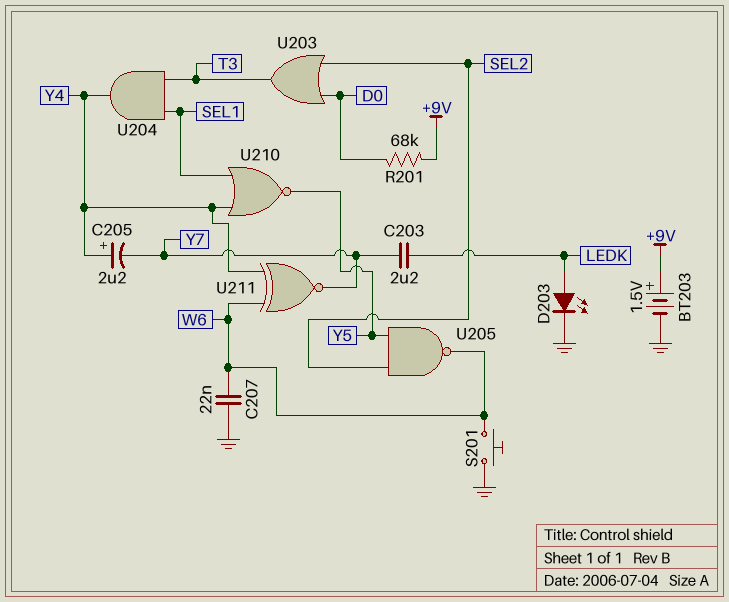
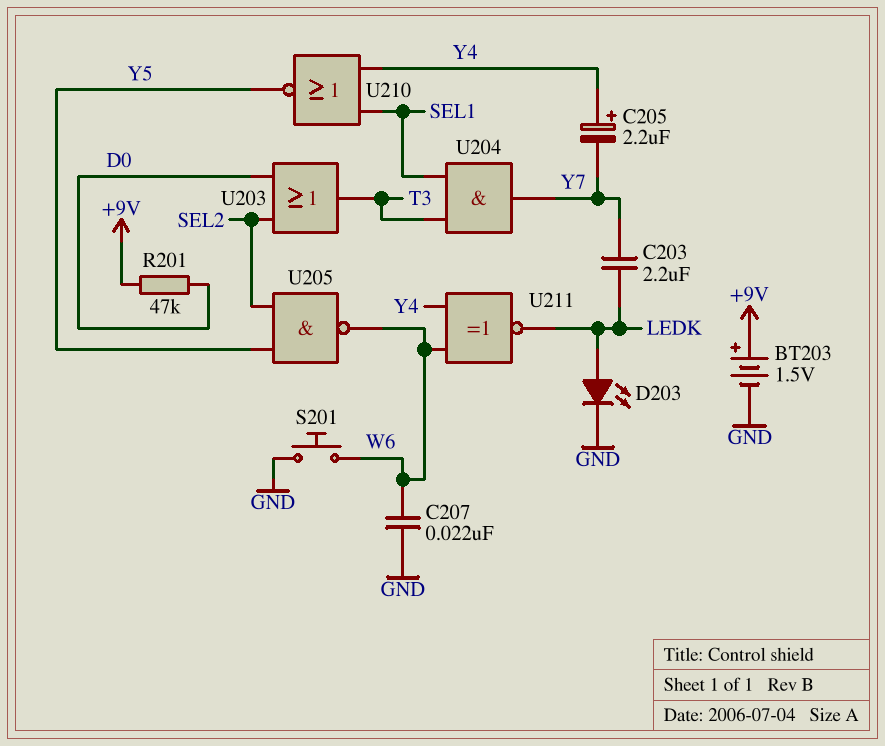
R201: 68k (+9V, D0) -> 47k (+9V, D0)
U204: AND (in SEL1, in T3, out Y4) -> AND (in SEL1, in T3, out Y7)
U211: XNOR (in W6, in Y4, out Y7) -> XNOR (in W6, in Y4, out LEDK)

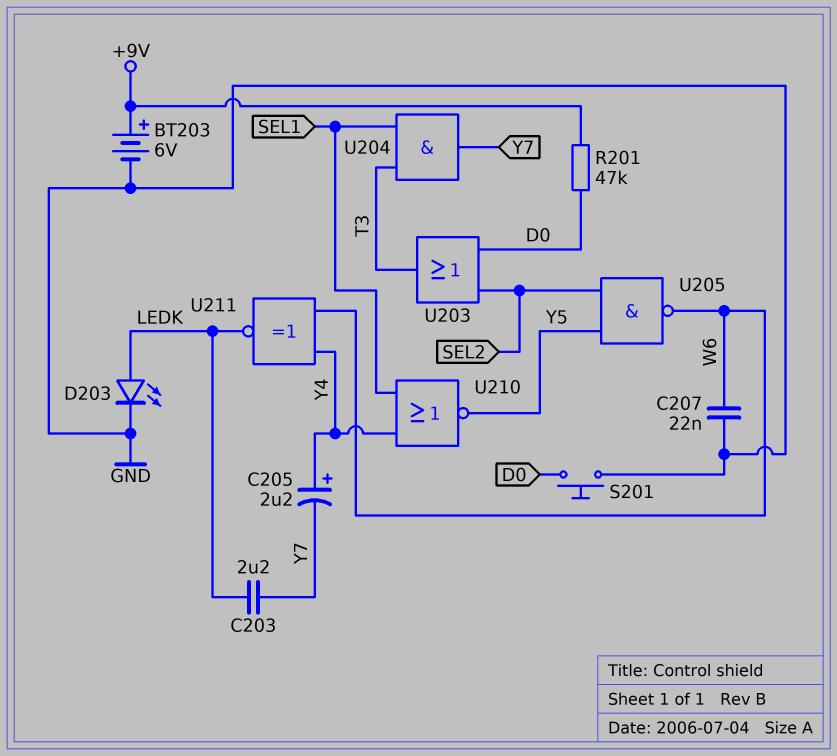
BT203: 1.5V (plus +9V, minus GND) -> 6V (plus +9V, minus GND)
S201: button (GND, W6) -> button (D0, GND)

